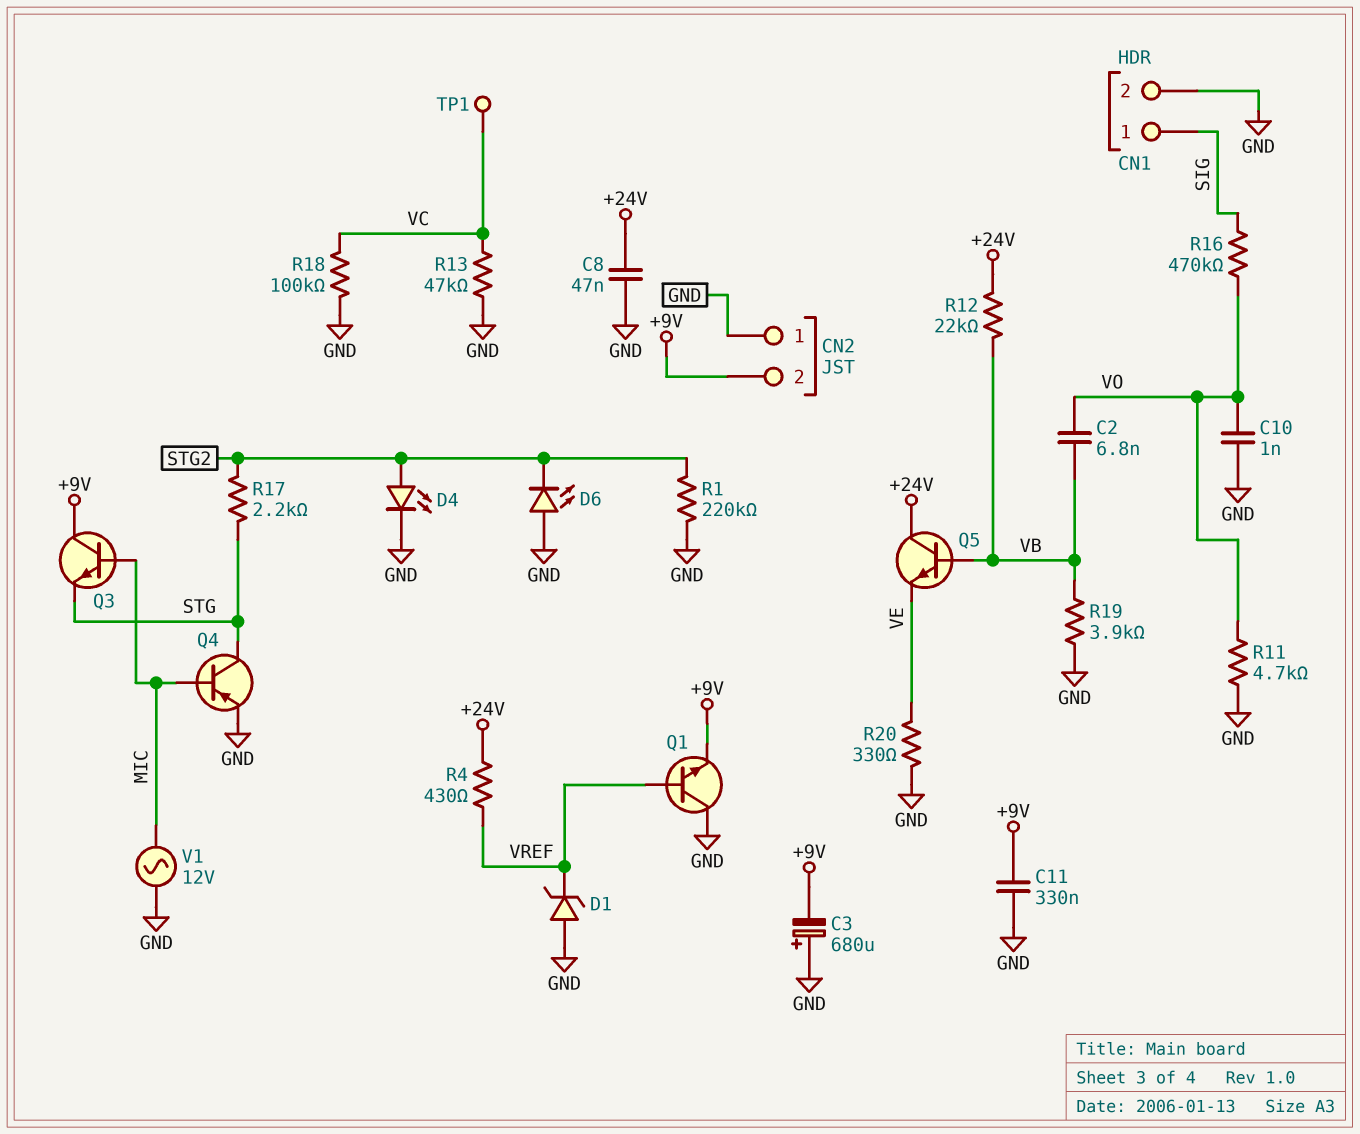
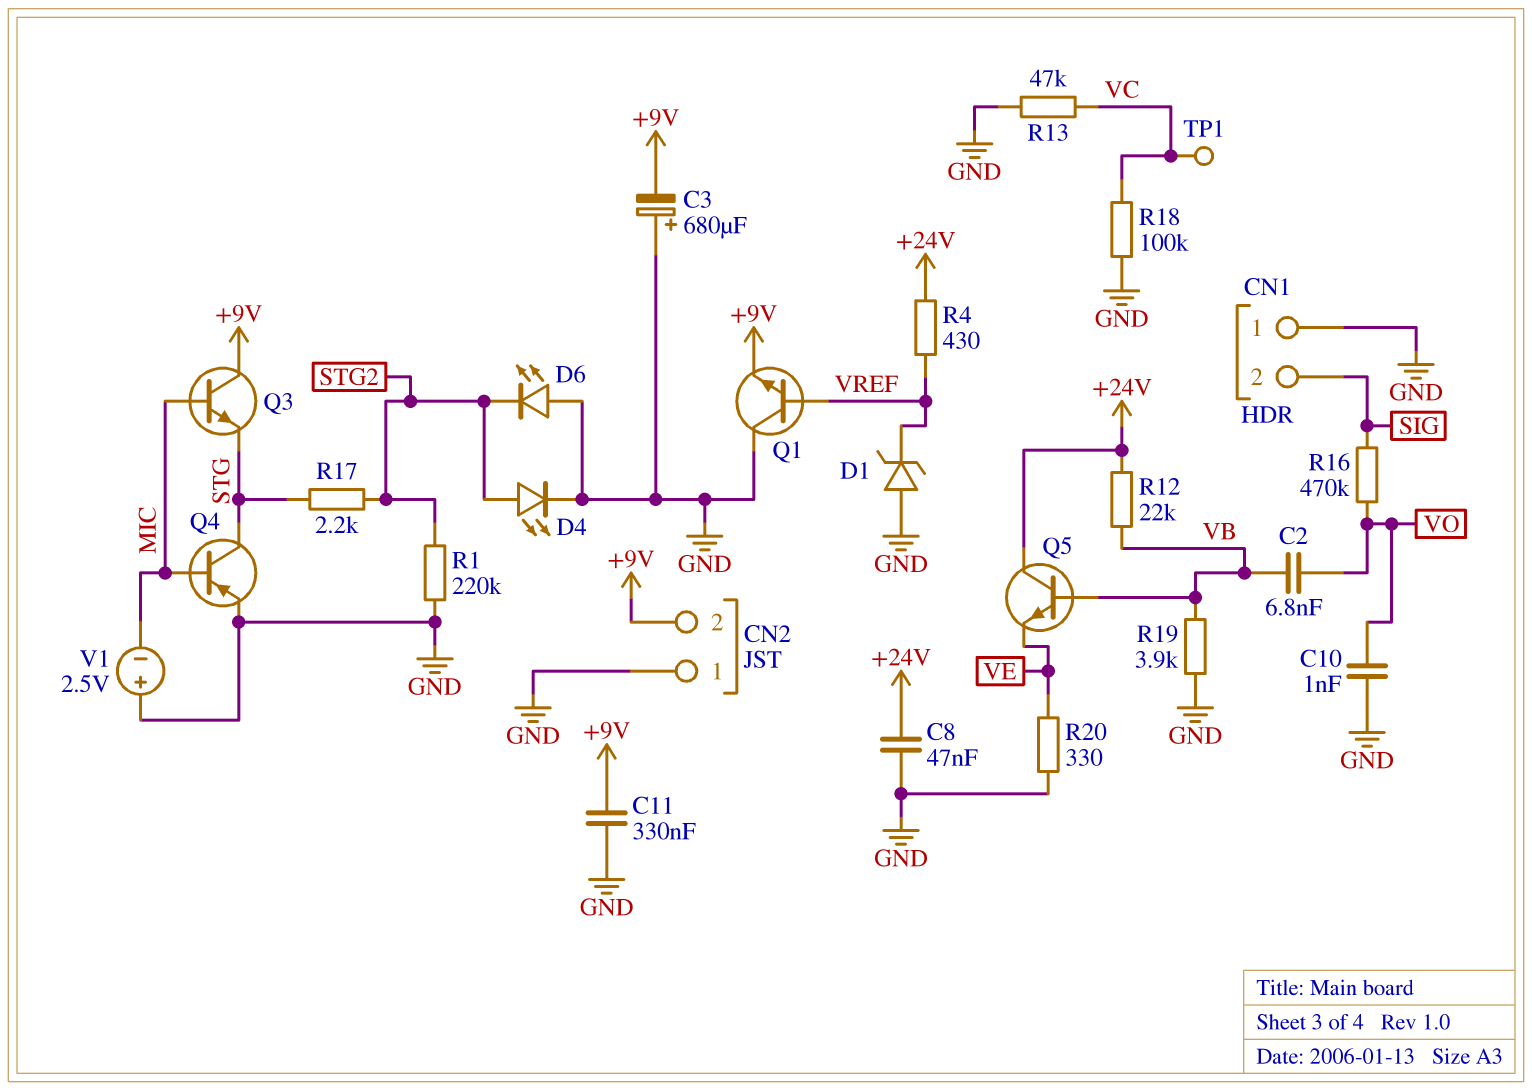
CN1 pin 1: SIG -> GND
CN1 pin 2: GND -> SIG
R11: 4.7k (GND, VO) -> none
V1: AC 12V (GND, MIC) -> 2.5V (plus GND, minus MIC)

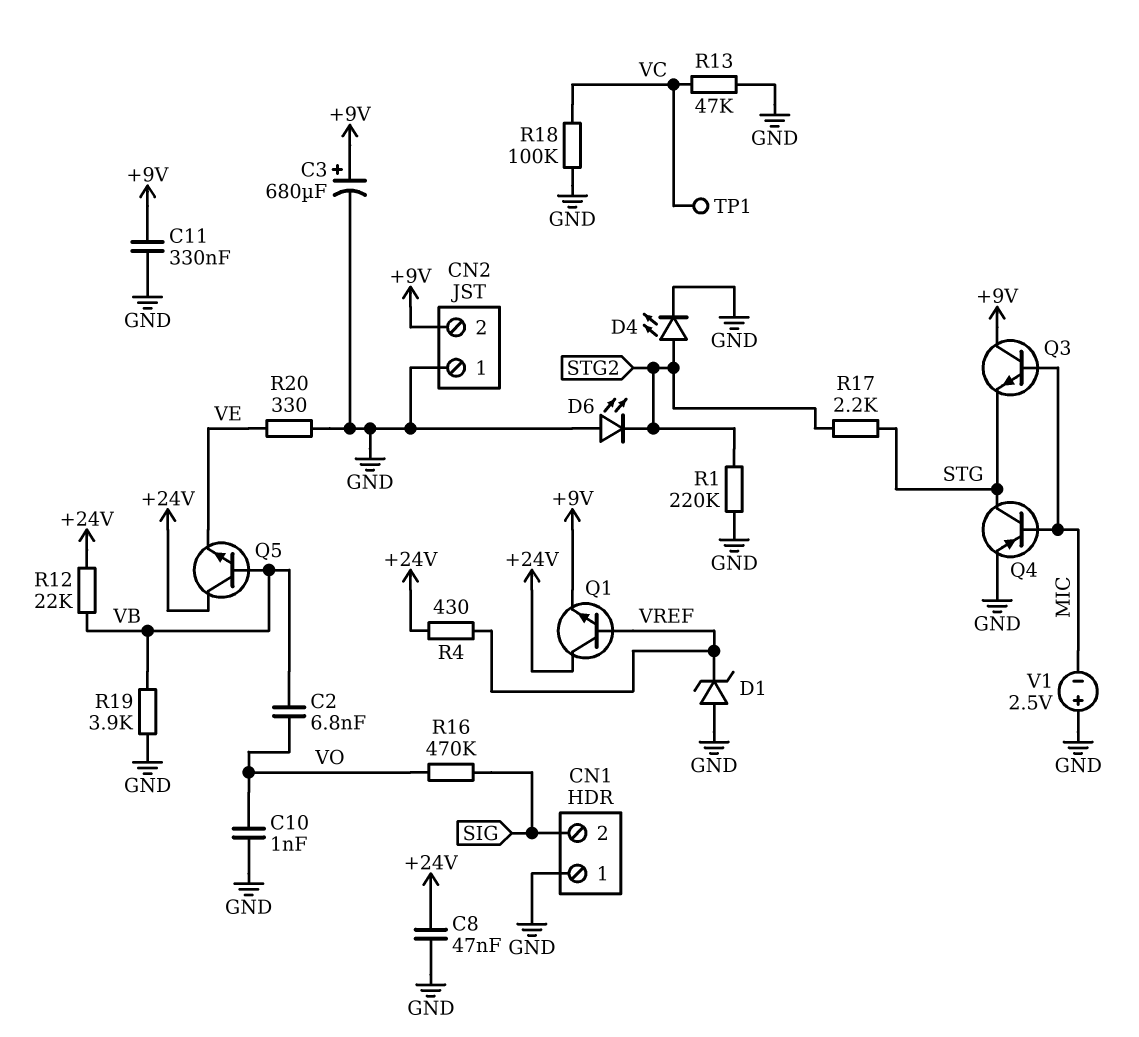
C3: 680uF (plus GND, minus +9V) -> 680uF (plus +9V, minus GND)
Q1: NPN (B VREF, C GND, E +9V) -> NPN (B VREF, C +24V, E +9V)

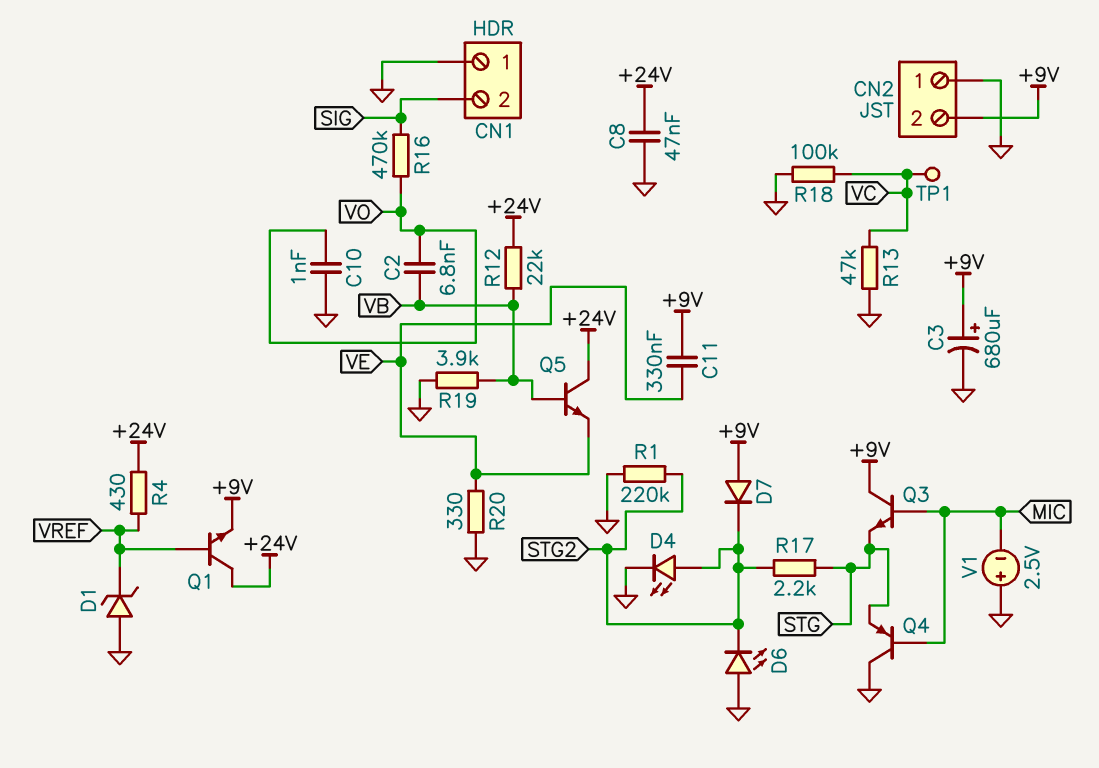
C11: 330nF (+9V, GND) -> 330nF (+9V, VE)
D7: none -> diode (A +9V, K STG2)
Q4: PNP (B MIC, C STG, E GND) -> PNP (B MIC, C GND, E STG)

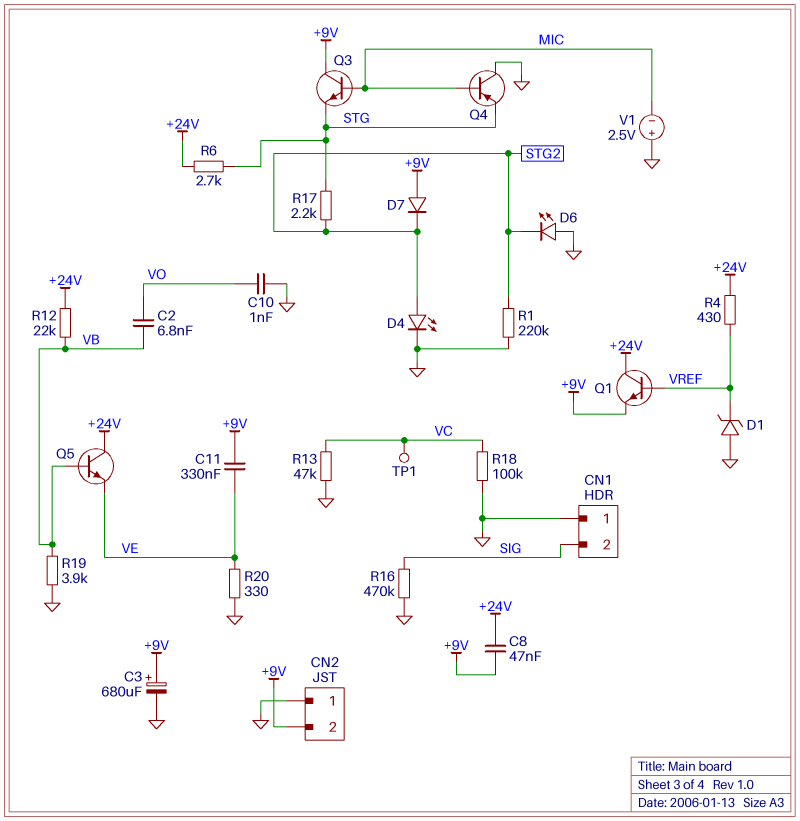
C8: 47nF (+24V, GND) -> 47nF (+9V, +24V)
R6: none -> 2.7k (+24V, STG)
R16: 470k (SIG, VO) -> 470k (GND, SIG)

